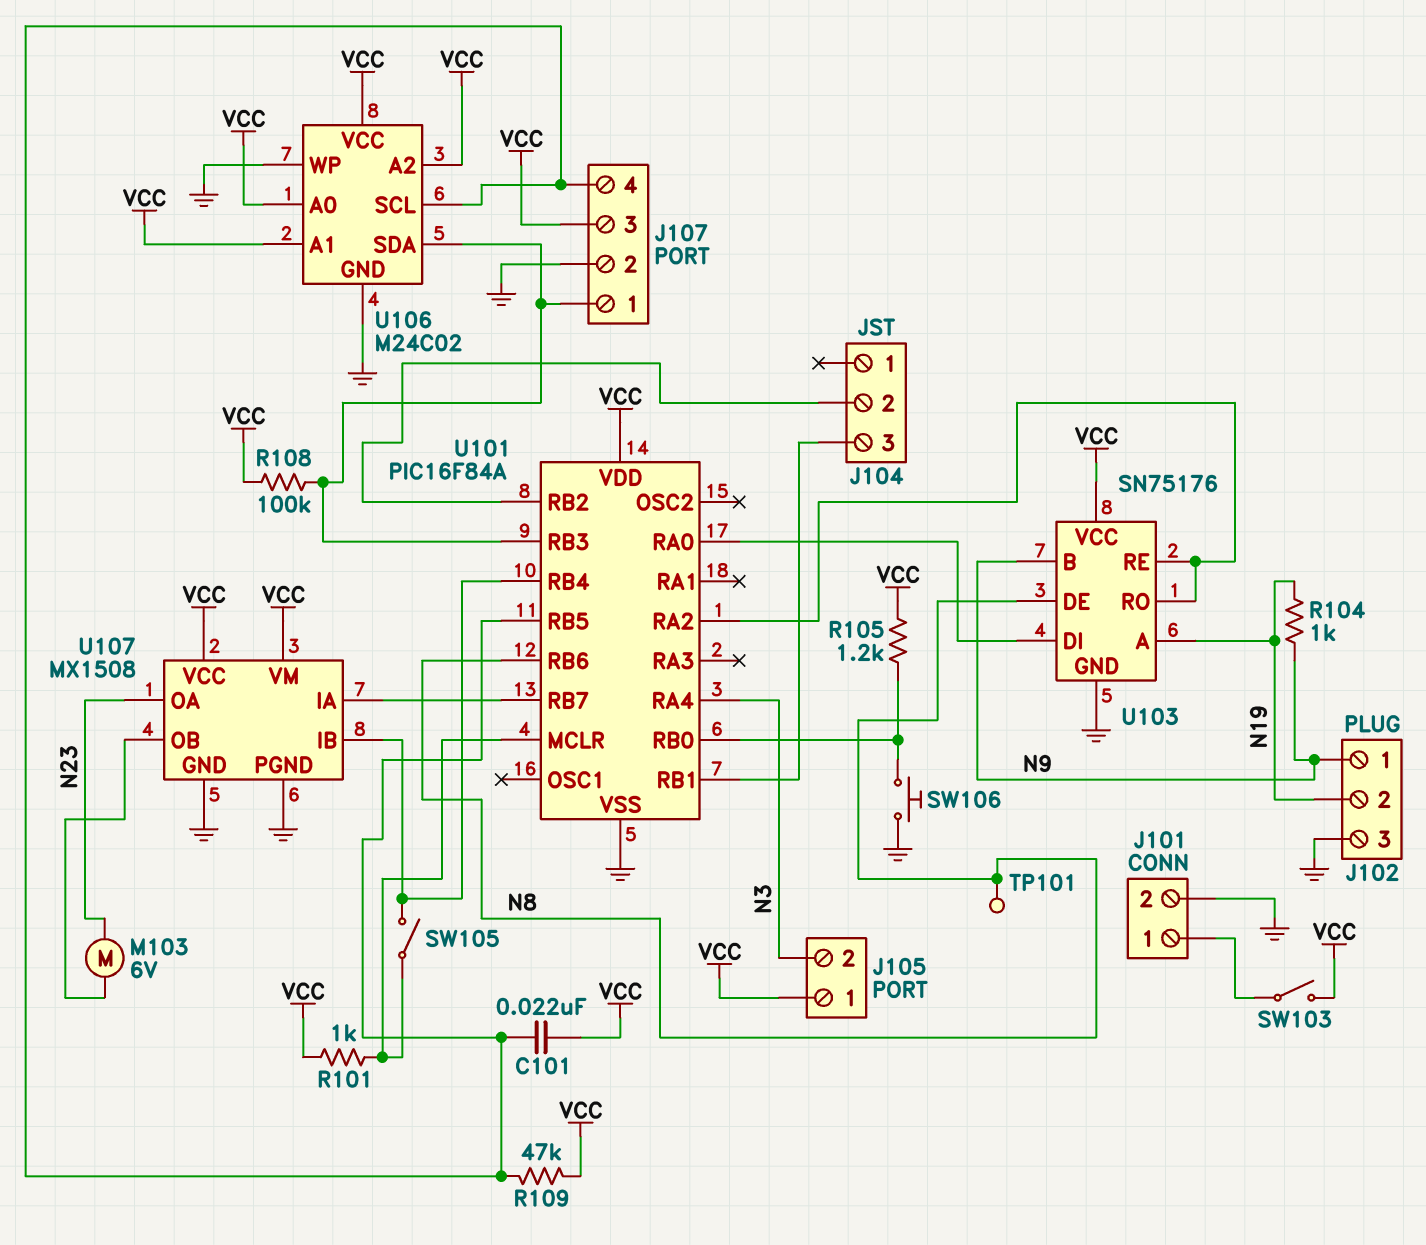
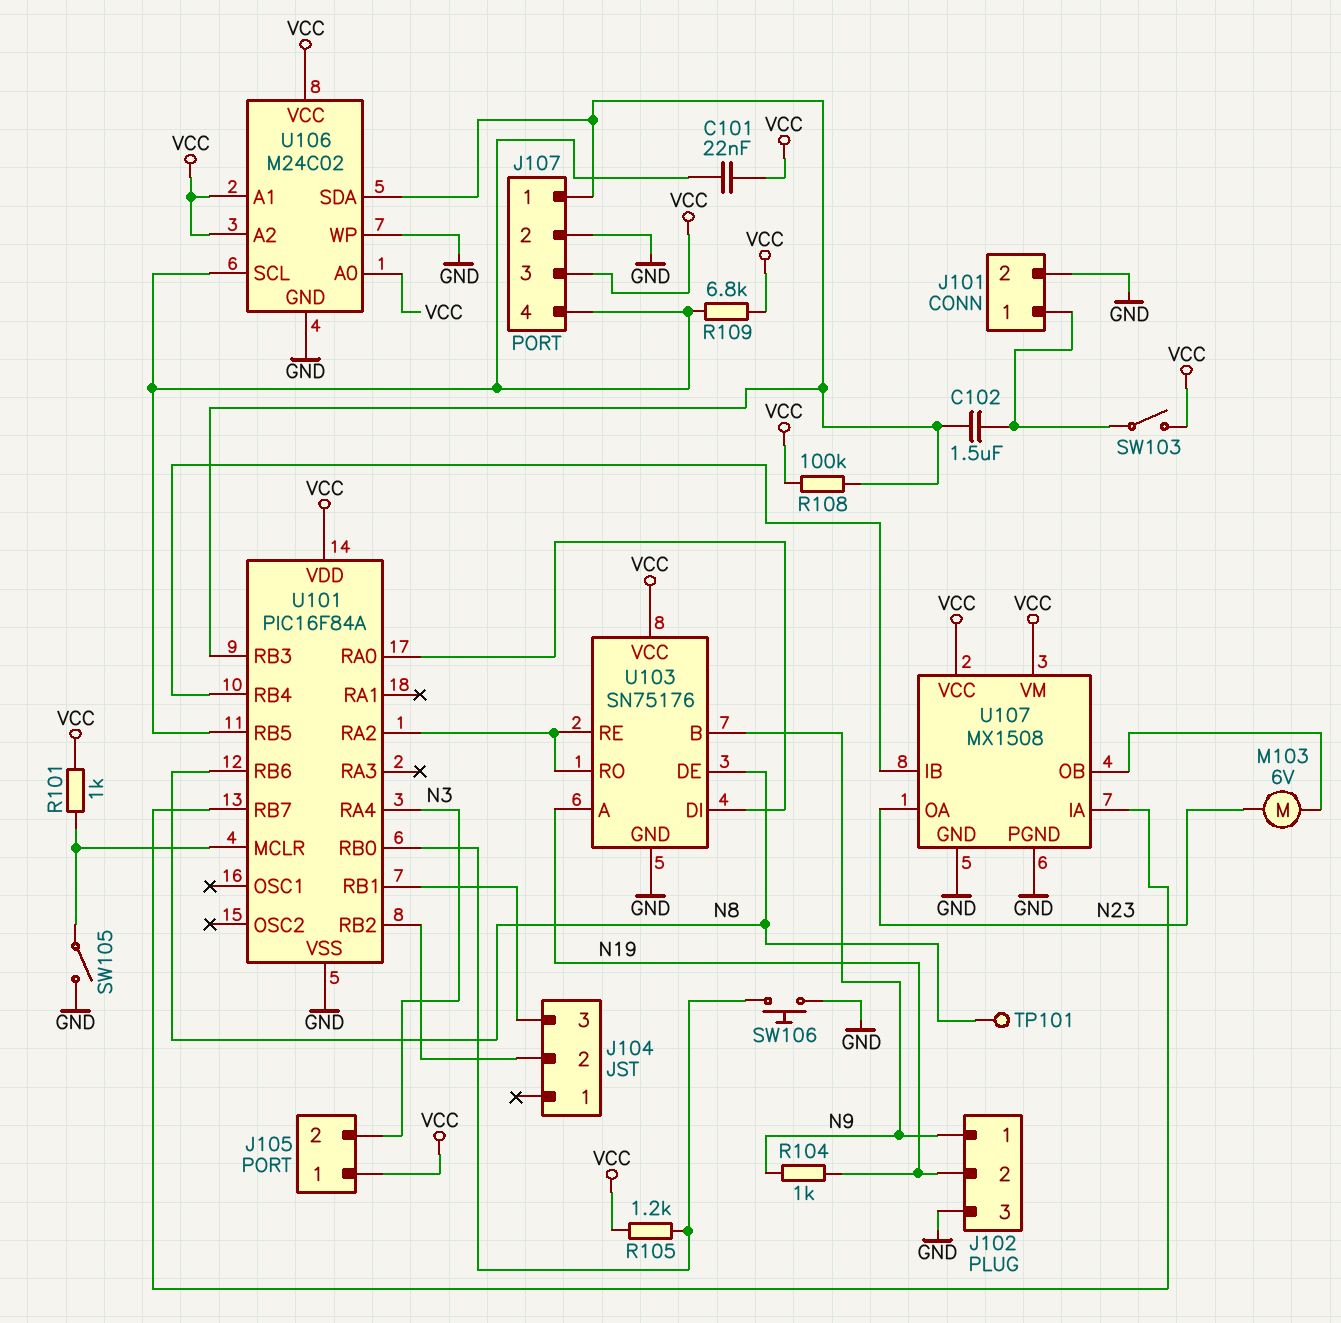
C102: none -> 1.5uF (J101/1, J107/1)
R109: 47k (J107/4, VCC) -> 6.8k (J107/4, VCC)
SW105: switch (U101/MCLR, U101/RB4) -> switch (GND, U101/MCLR)

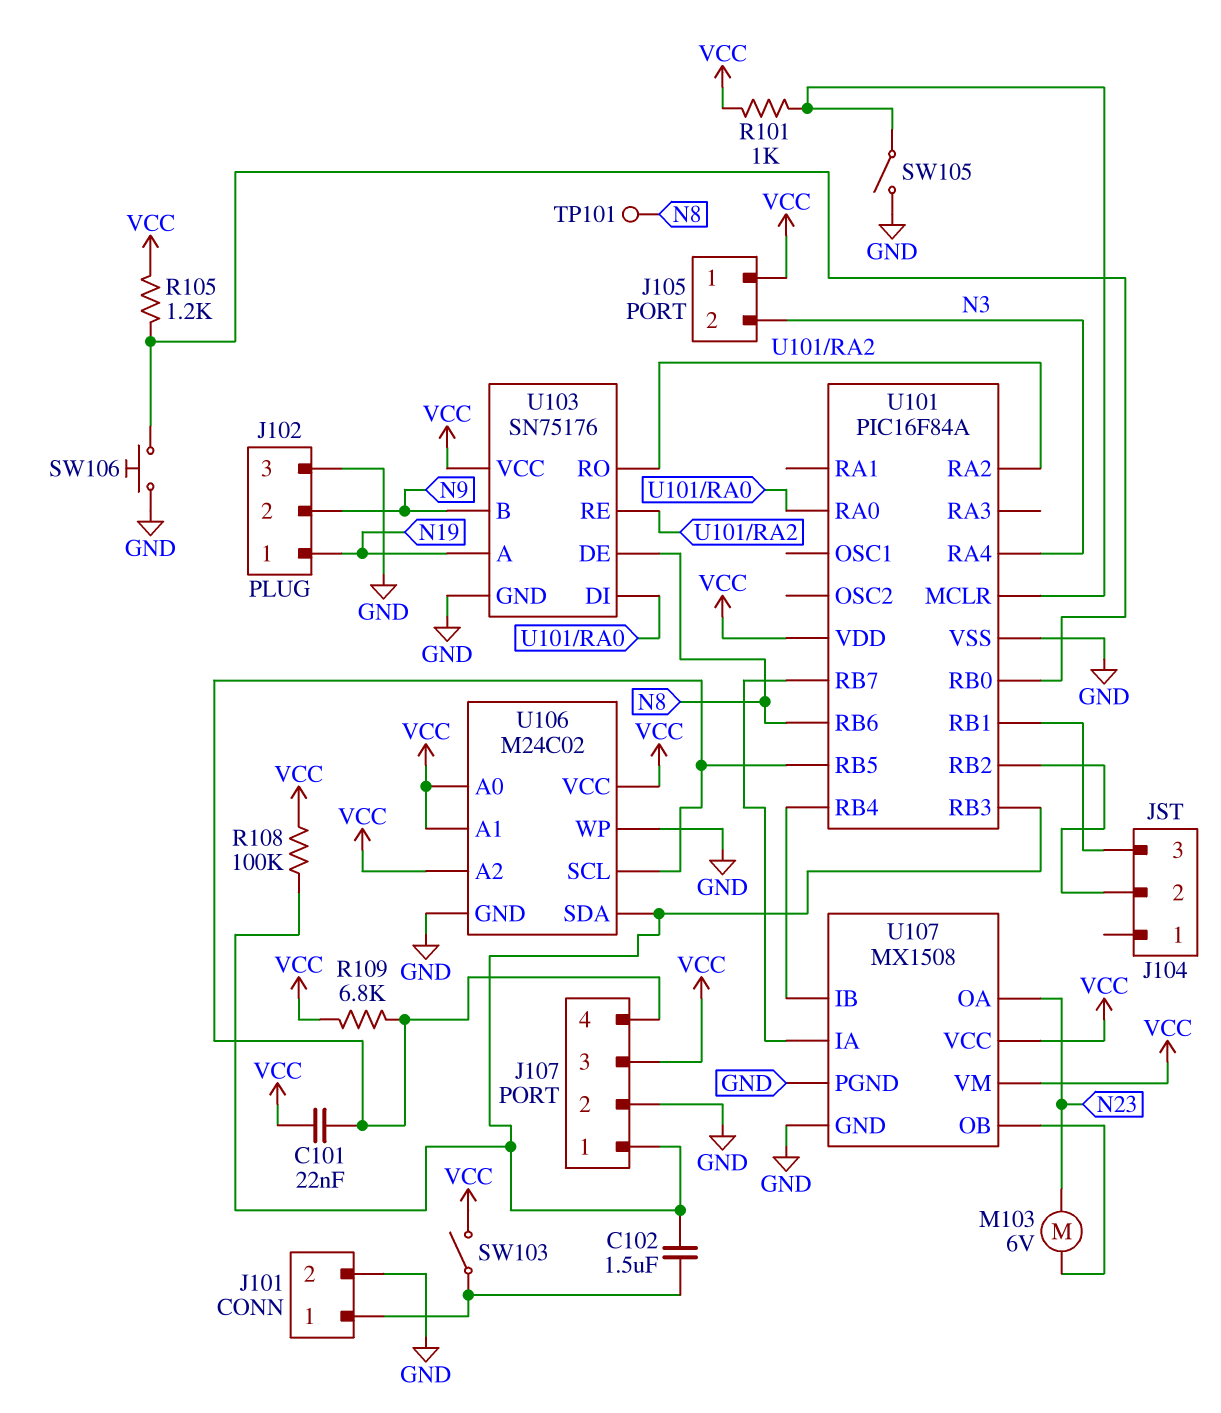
J102 pin 1: N9 -> N19
J102 pin 2: N19 -> N9
R104: 1k (N9, N19) -> none

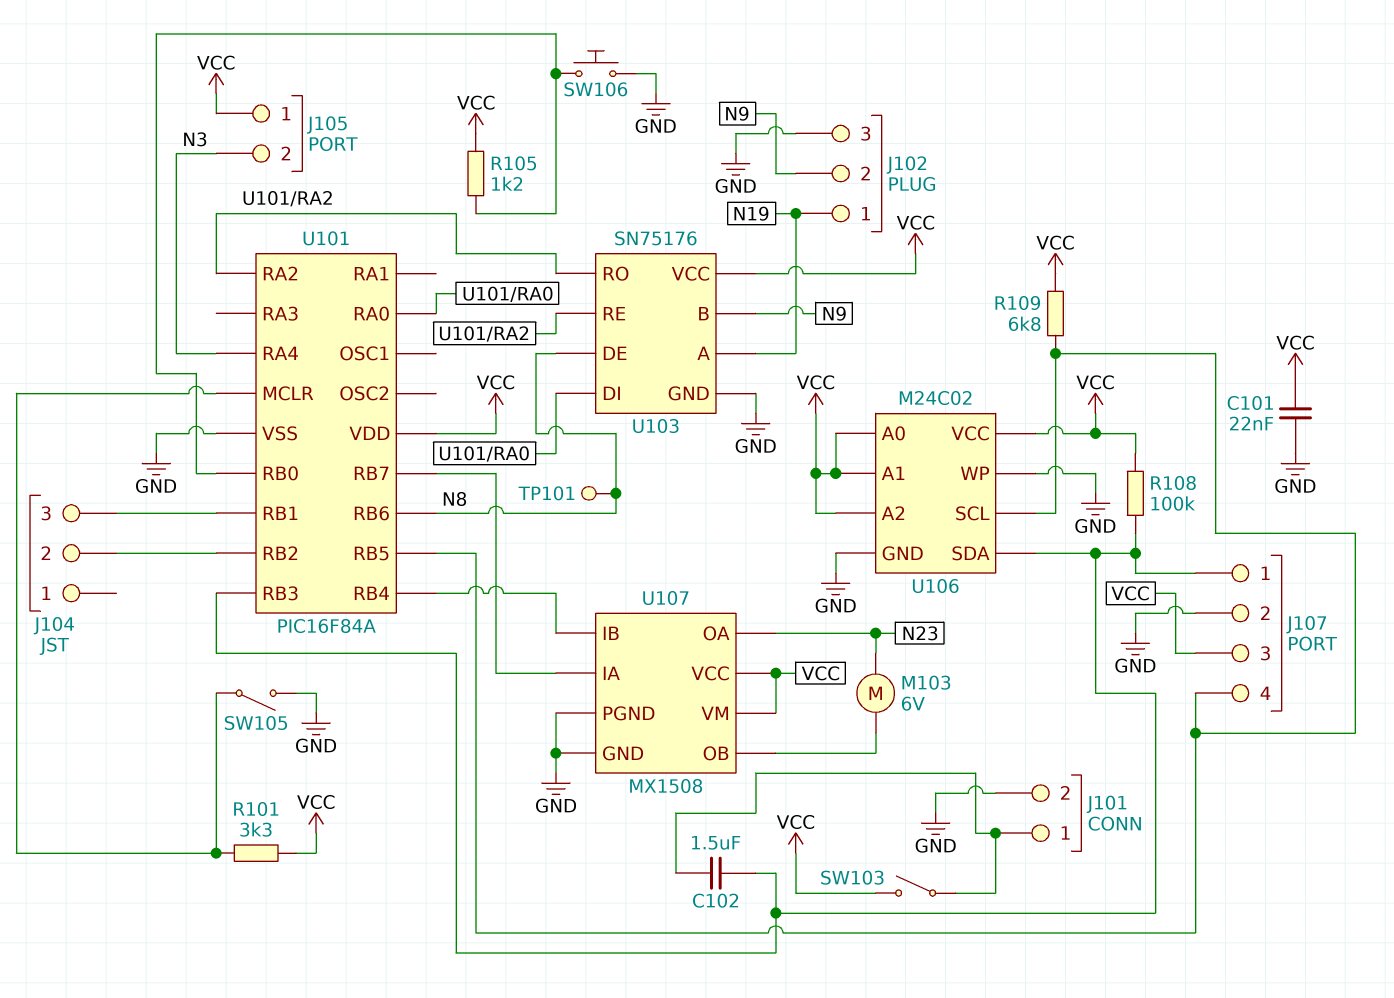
C101: 22nF (J107/4, VCC) -> 22nF (GND, VCC)
R101: 1k (U101/MCLR, VCC) -> 3.3k (U101/MCLR, VCC)

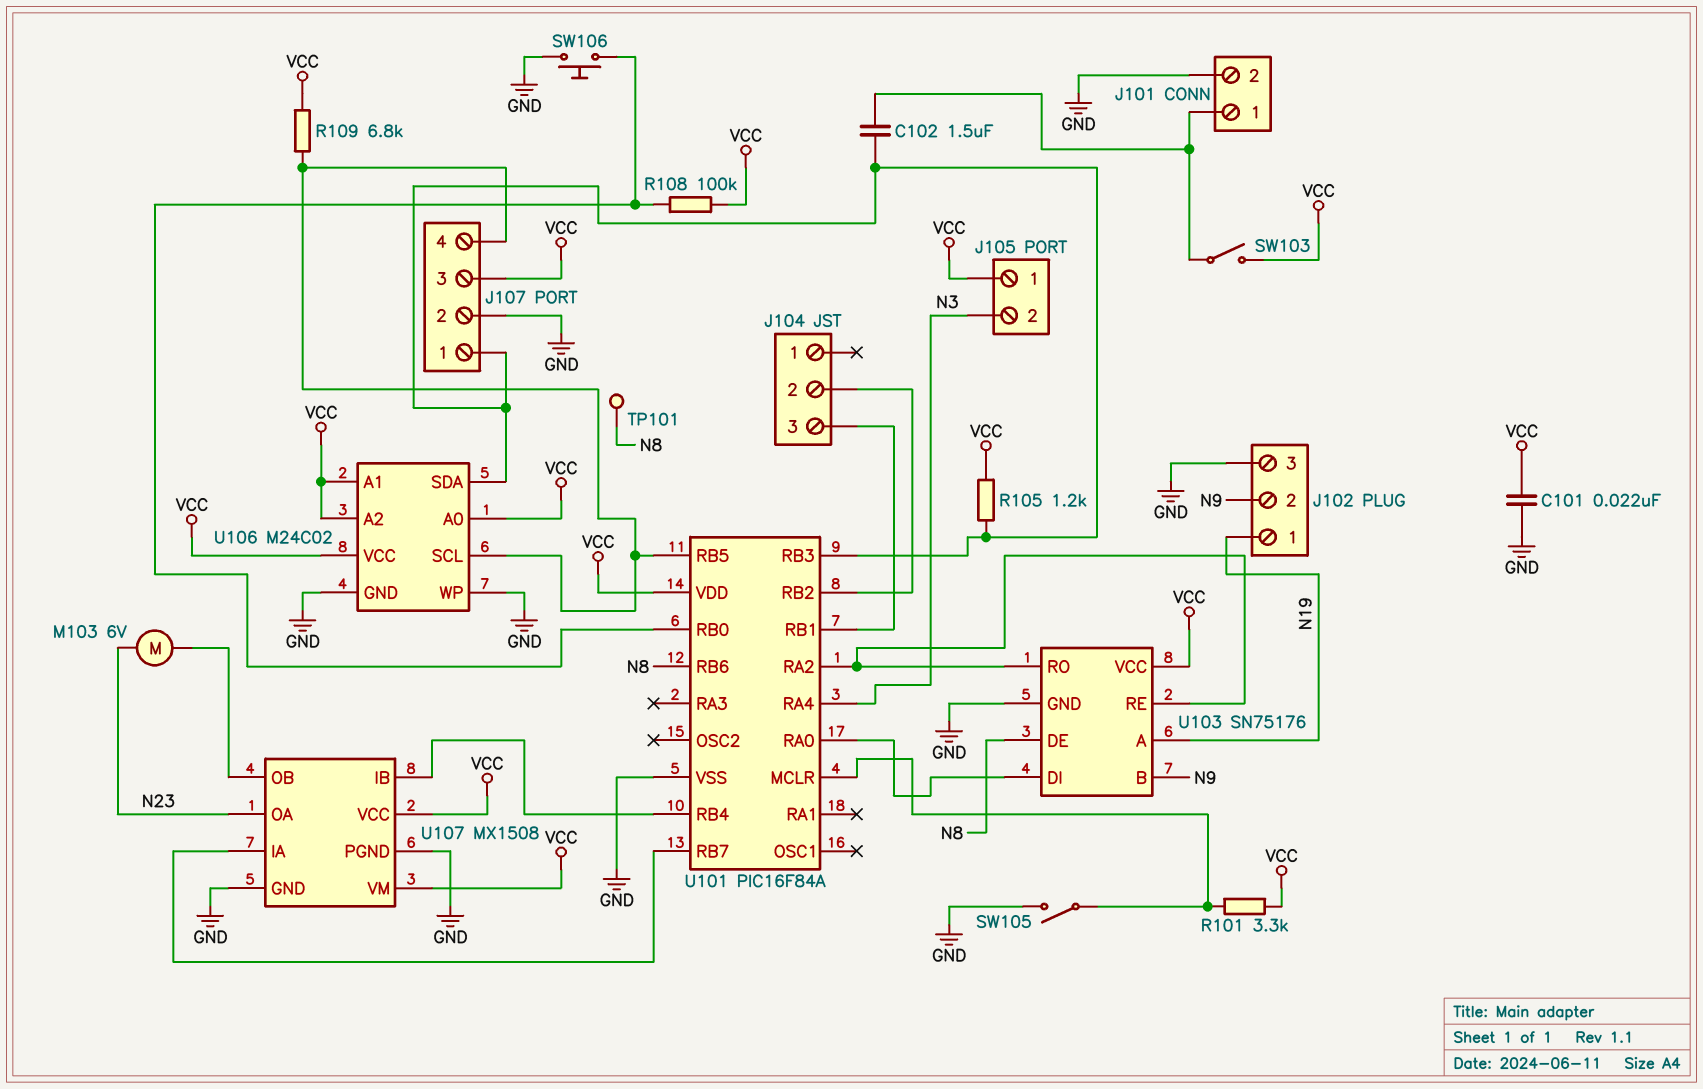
R105: 1.2k (U101/RB0, VCC) -> 1.2k (J107/1, VCC)
R108: 100k (J107/1, VCC) -> 100k (U101/RB0, VCC)

